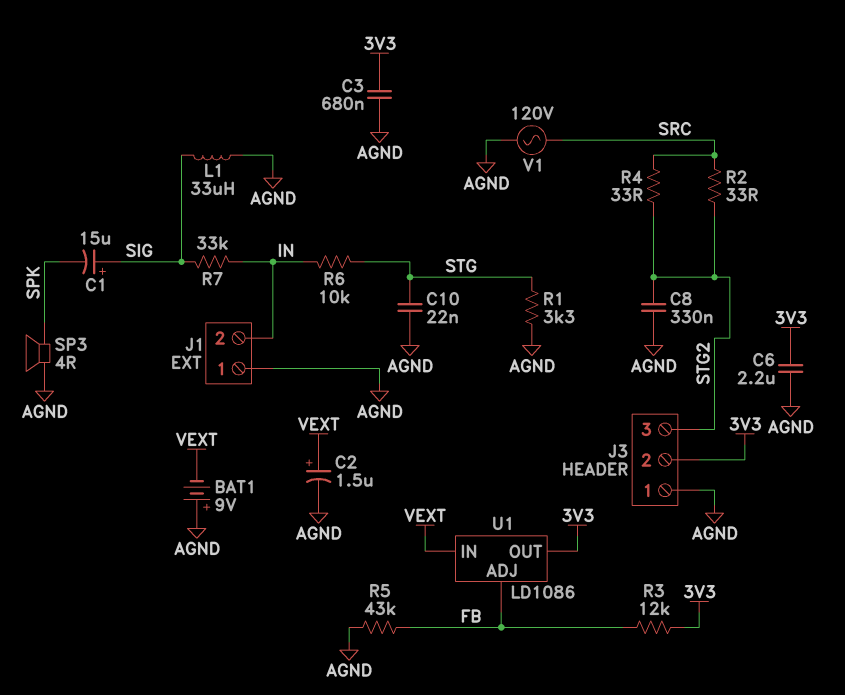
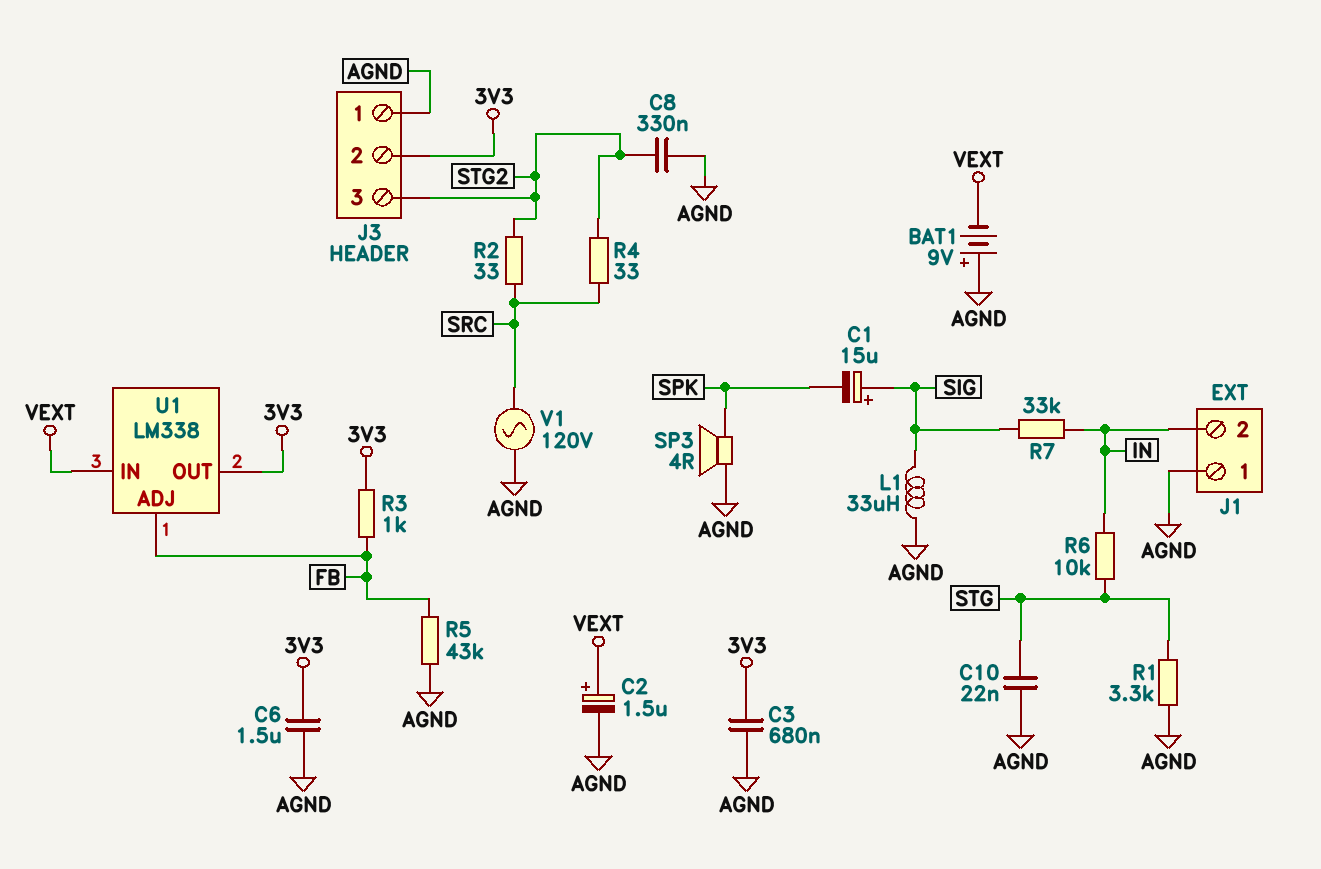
C6: 2.2uF (3V3, AGND) -> 1.5uF (3V3, AGND)
R3: 12k (3V3, FB) -> 1k (3V3, FB)
U1: LD1086 -> LM338

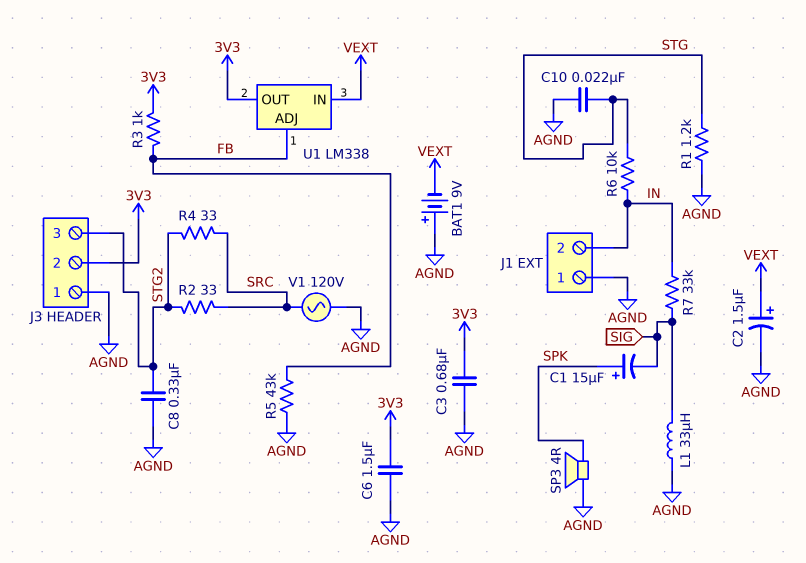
C1: 15uF (plus SIG, minus SPK) -> 15uF (plus SPK, minus SIG)
R1: 3.3k (AGND, STG) -> 1.2k (AGND, STG)

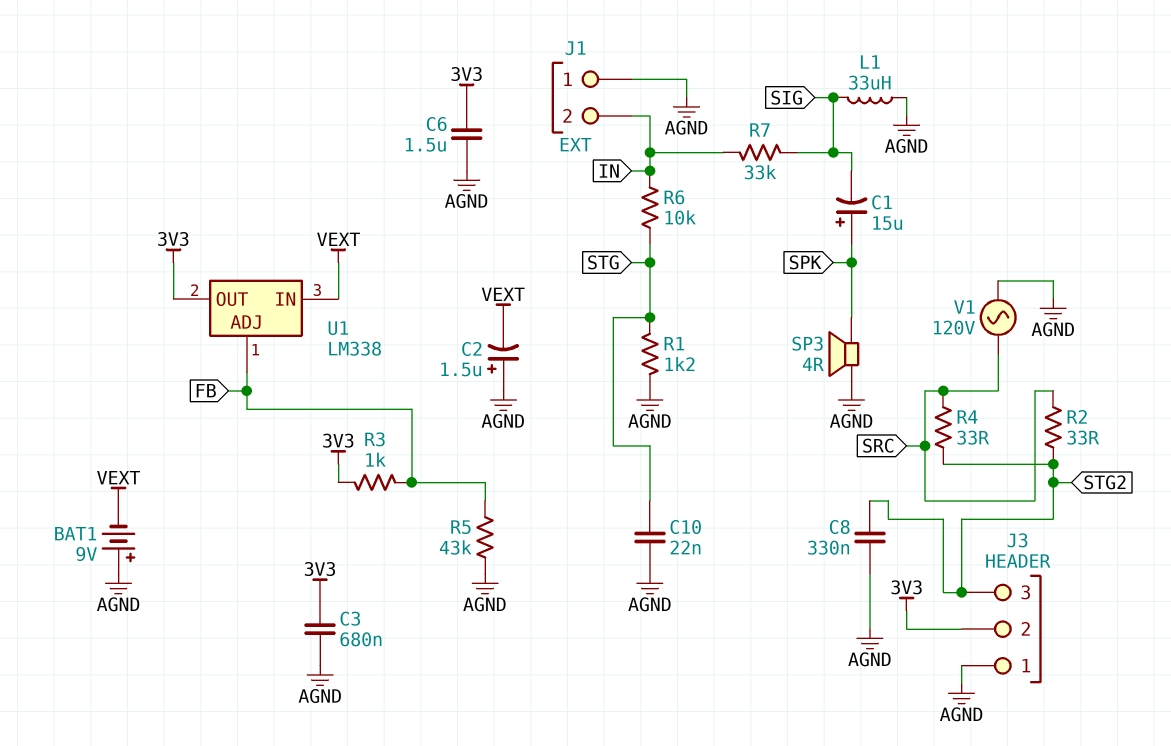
C2: 1.5uF (plus VEXT, minus AGND) -> 1.5uF (plus AGND, minus VEXT)

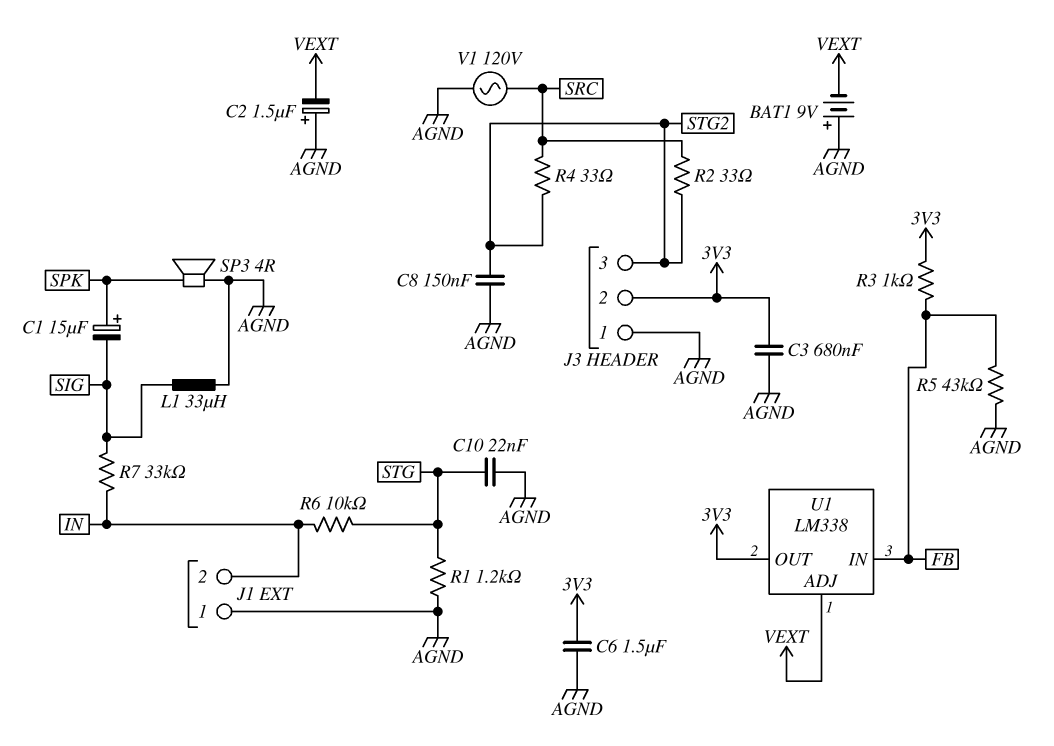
C8: 330nF (AGND, STG2) -> 150nF (AGND, STG2)
U1 pin ADJ: FB -> VEXT
U1 pin IN: VEXT -> FB

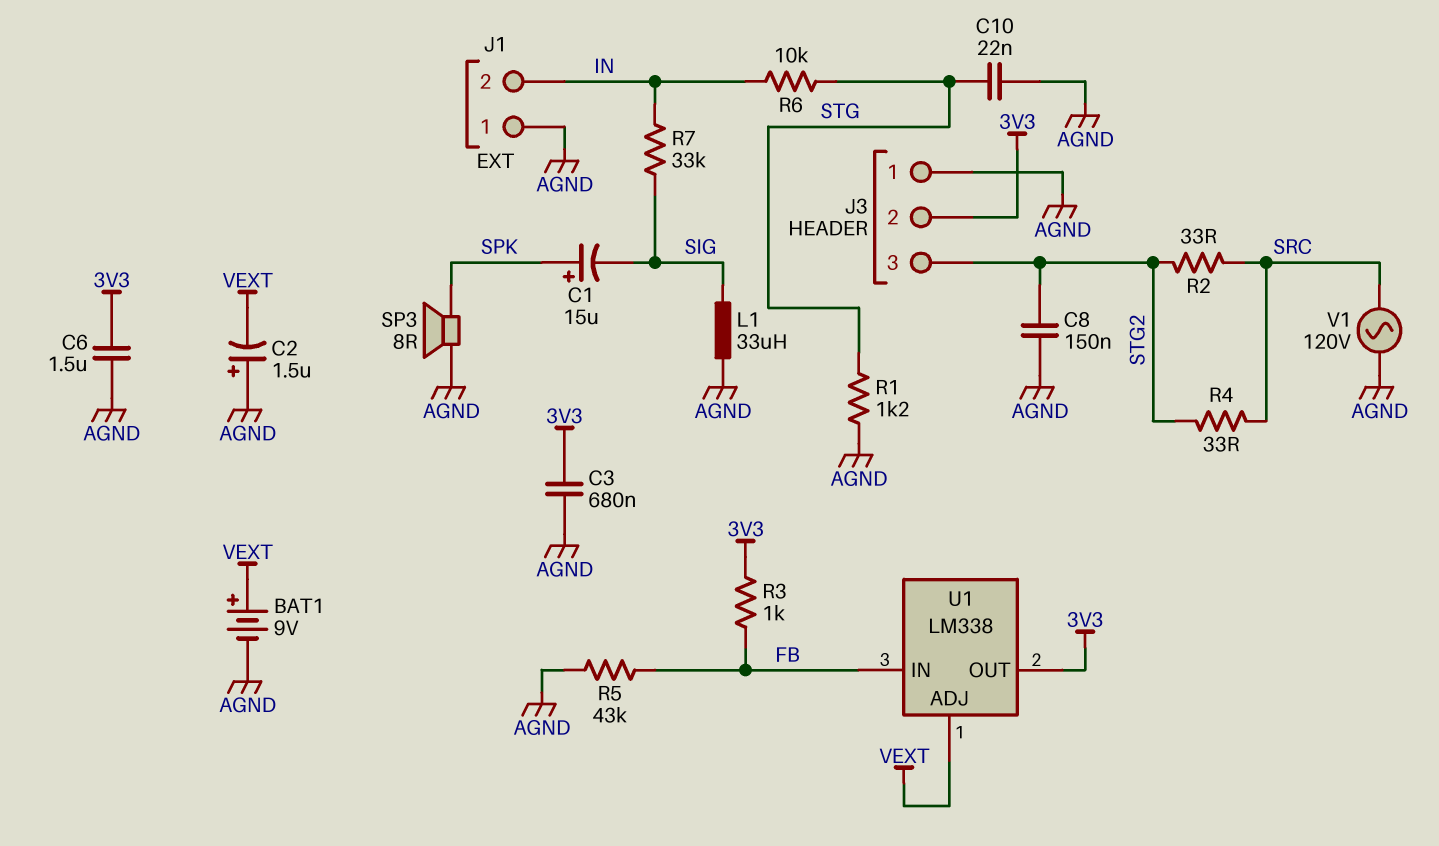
BAT1: 9V (plus AGND, minus VEXT) -> 9V (plus VEXT, minus AGND)
SP3: speaker 4R (AGND, SPK) -> speaker 8R (AGND, SPK)

